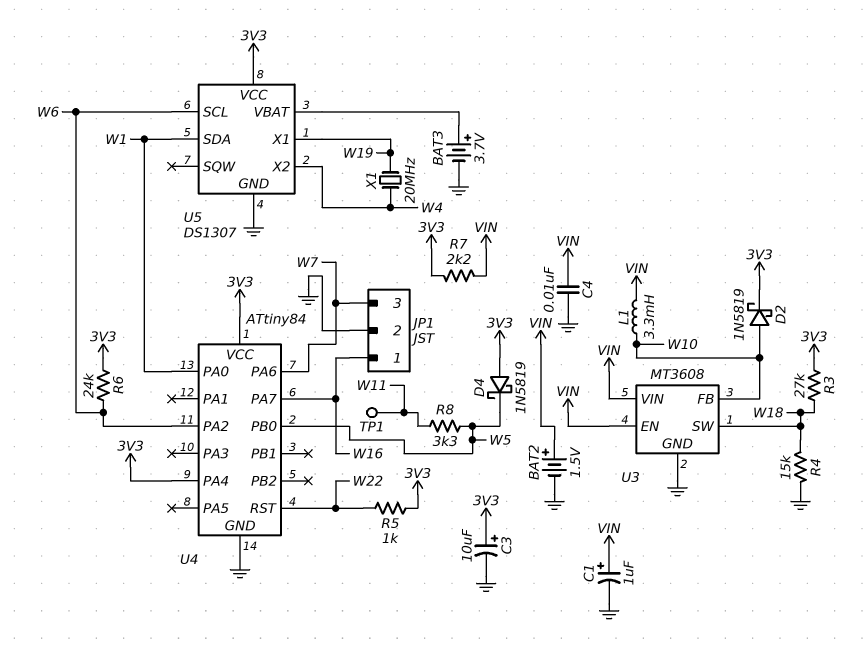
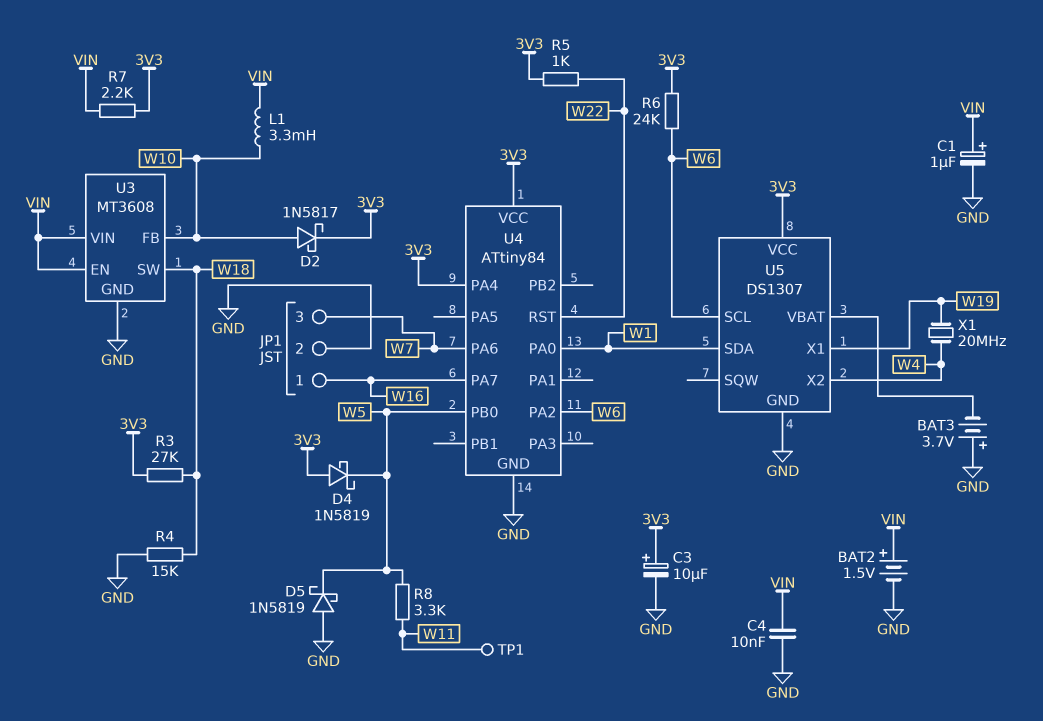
BAT3: 3.7V (plus U5/VBAT, minus GND) -> 3.7V (plus GND, minus U5/VBAT)
D2: schottky 1N5819 (A W10, K 3V3) -> schottky 1N5817 (A W10, K 3V3)
D5: none -> schottky 1N5819 (A GND, K W5)

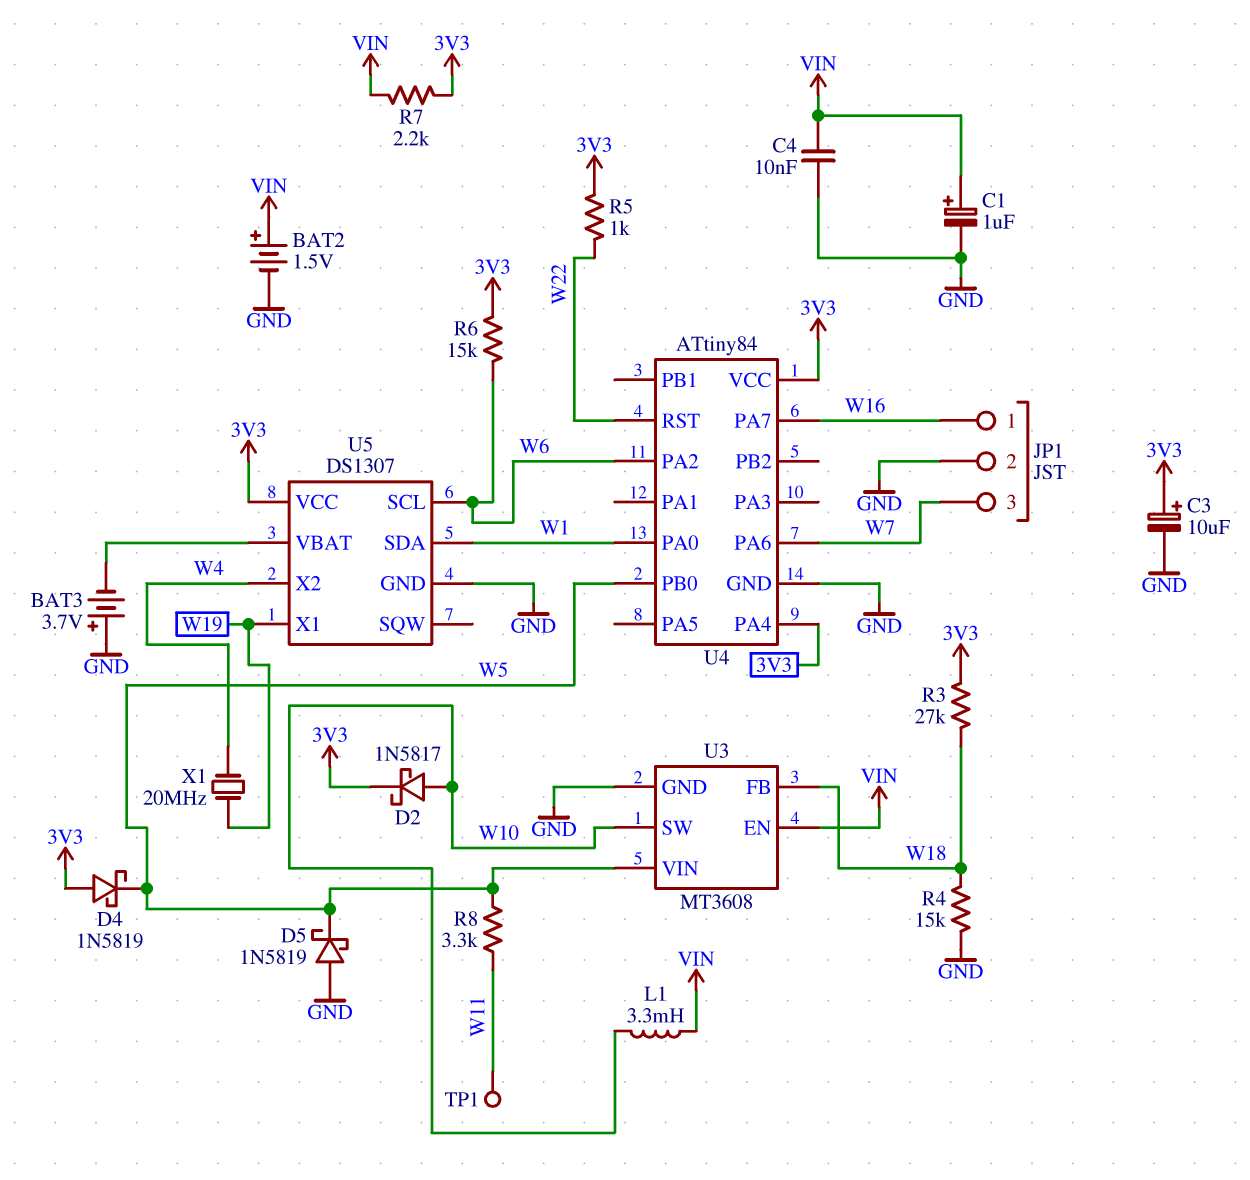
R6: 24k (3V3, W6) -> 15k (3V3, W6)
U3 pin FB: W10 -> W18
U3 pin SW: W18 -> W10
U3 pin VIN: VIN -> W5

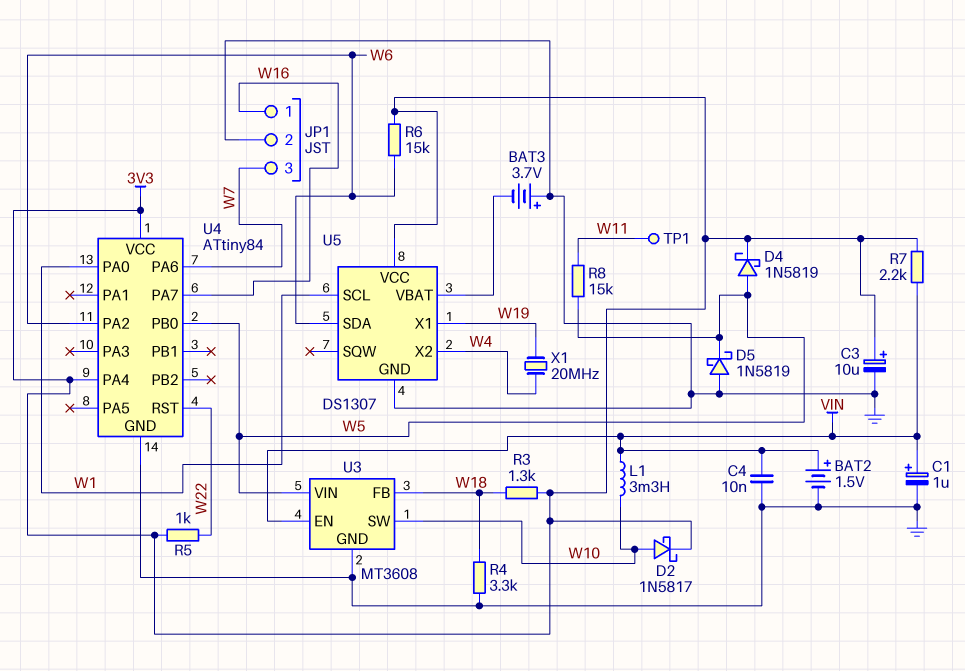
D4: schottky 1N5819 (A 3V3, K W5) -> schottky 1N5819 (A W5, K 3V3)
R3: 27k (3V3, W18) -> 1.3k (3V3, W18)
R4: 15k (GND, W18) -> 3.3k (GND, W18)
R8: 3.3k (W5, W11) -> 15k (W5, W11)
U5 pin SCL: W6 -> W1
U5 pin SDA: W1 -> W6

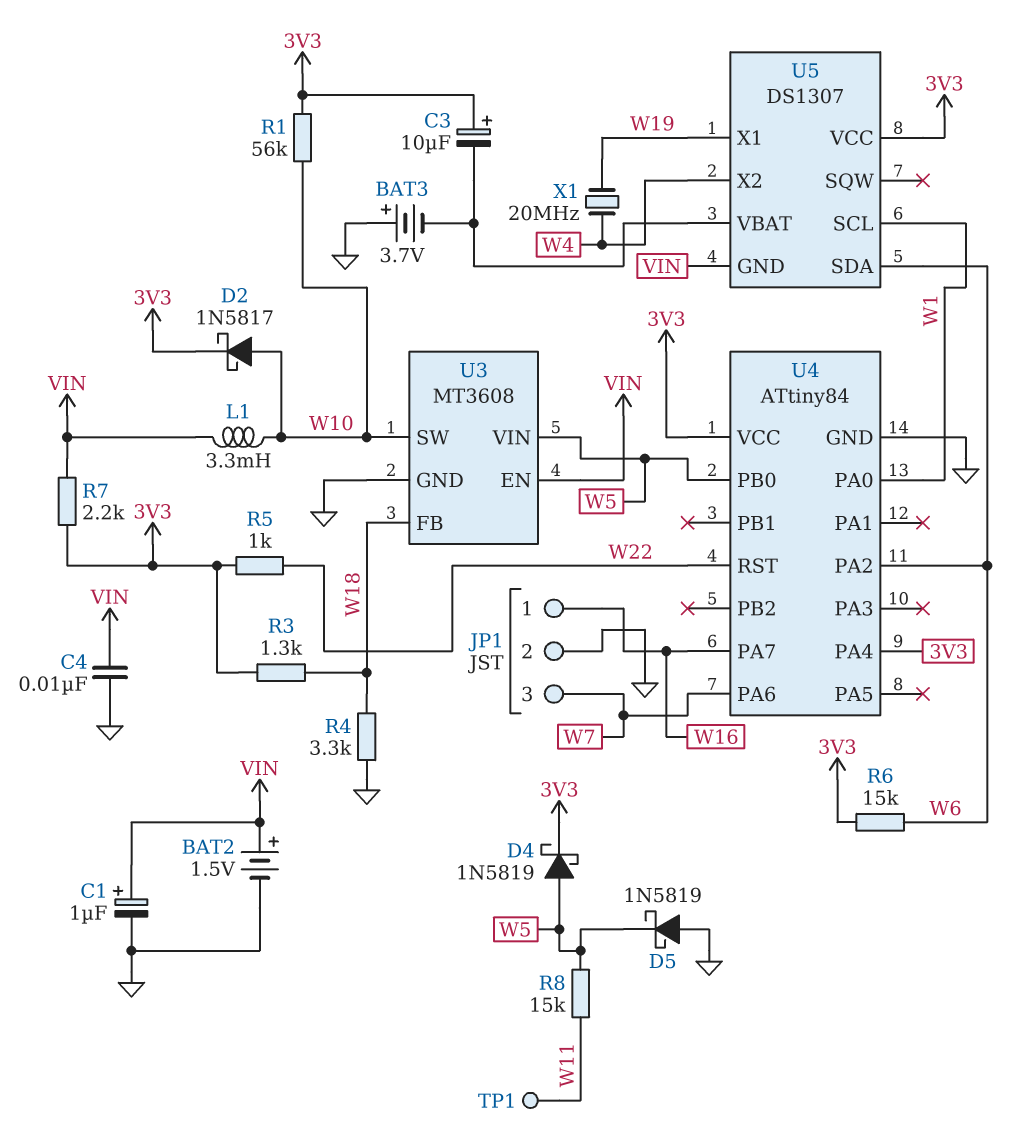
C3: 10uF (plus 3V3, minus GND) -> 10uF (plus 3V3, minus U5/VBAT)
R1: none -> 56k (3V3, W10)
U5 pin GND: GND -> VIN

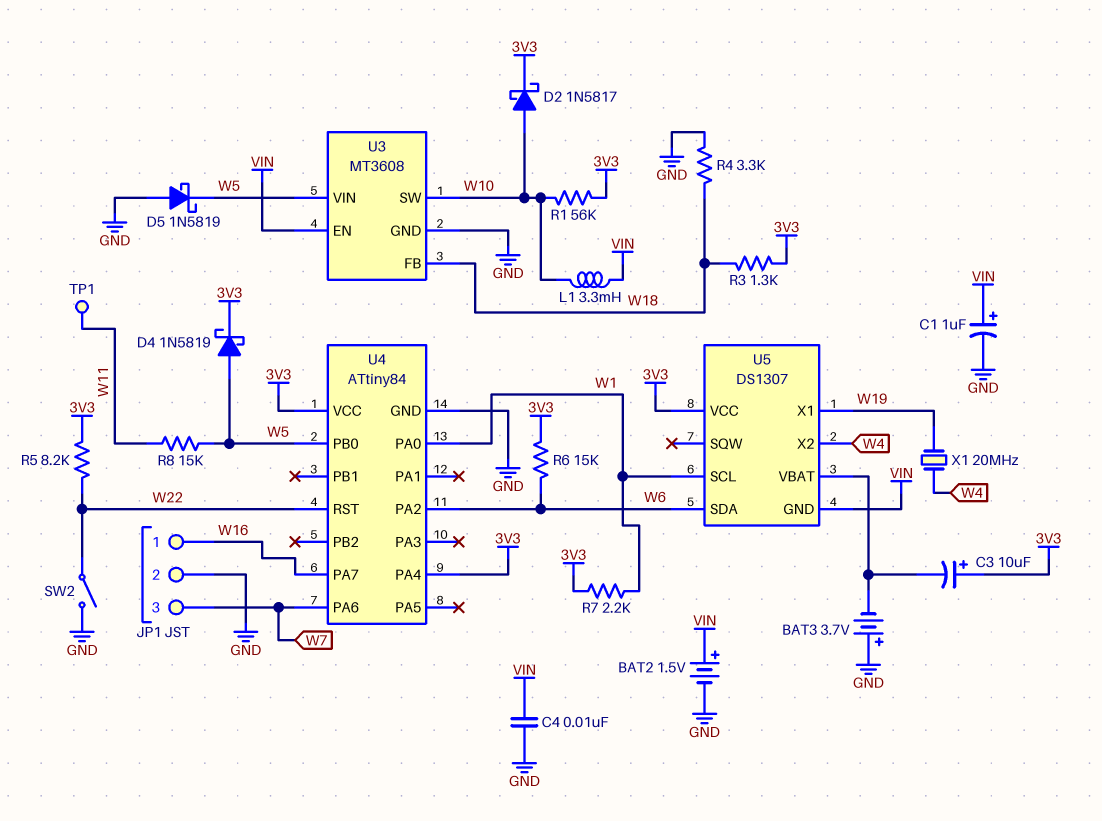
R5: 1k (3V3, W22) -> 8.2k (3V3, W22)
R7: 2.2k (3V3, VIN) -> 2.2k (3V3, W1)
SW2: none -> switch (GND, W22)

